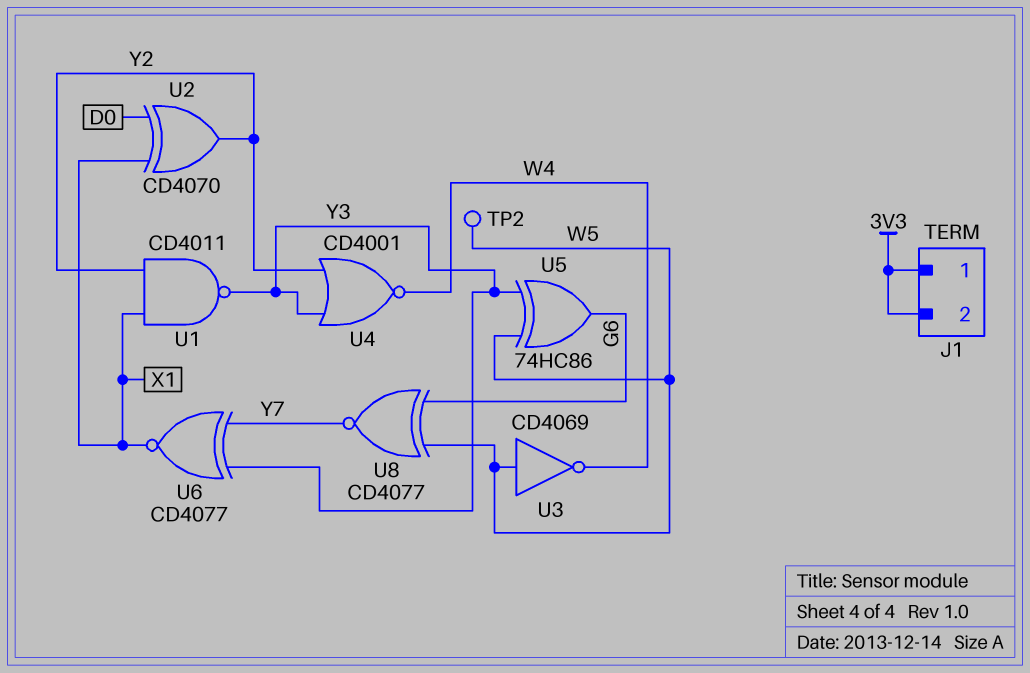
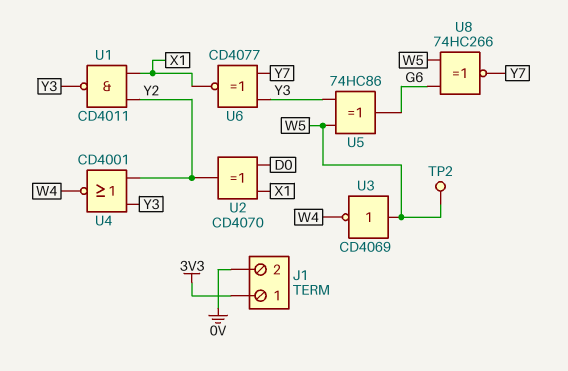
J1 pin 2: 3V3 -> 0V
U8: XNOR CD4077 (in G6, in W5, out Y7) -> XNOR 74HC266 (in G6, in W5, out Y7)

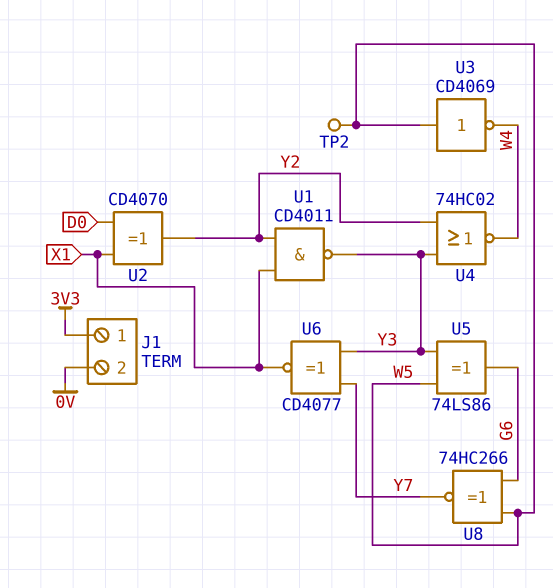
U4: NOR CD4001 (in Y2, in Y3, out W4) -> NOR 74HC02 (in Y2, in Y3, out W4)
U5: XOR 74HC86 (in W5, in Y3, out G6) -> XOR 74LS86 (in W5, in Y3, out G6)

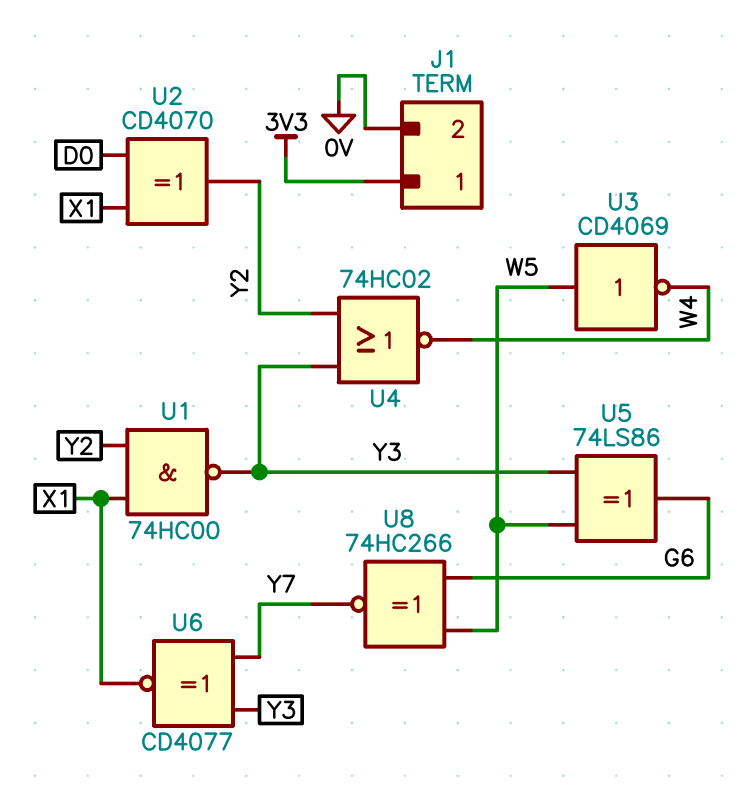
TP2: test point (W5) -> none
U1: NAND CD4011 (in X1, in Y2, out Y3) -> NAND 74HC00 (in X1, in Y2, out Y3)

